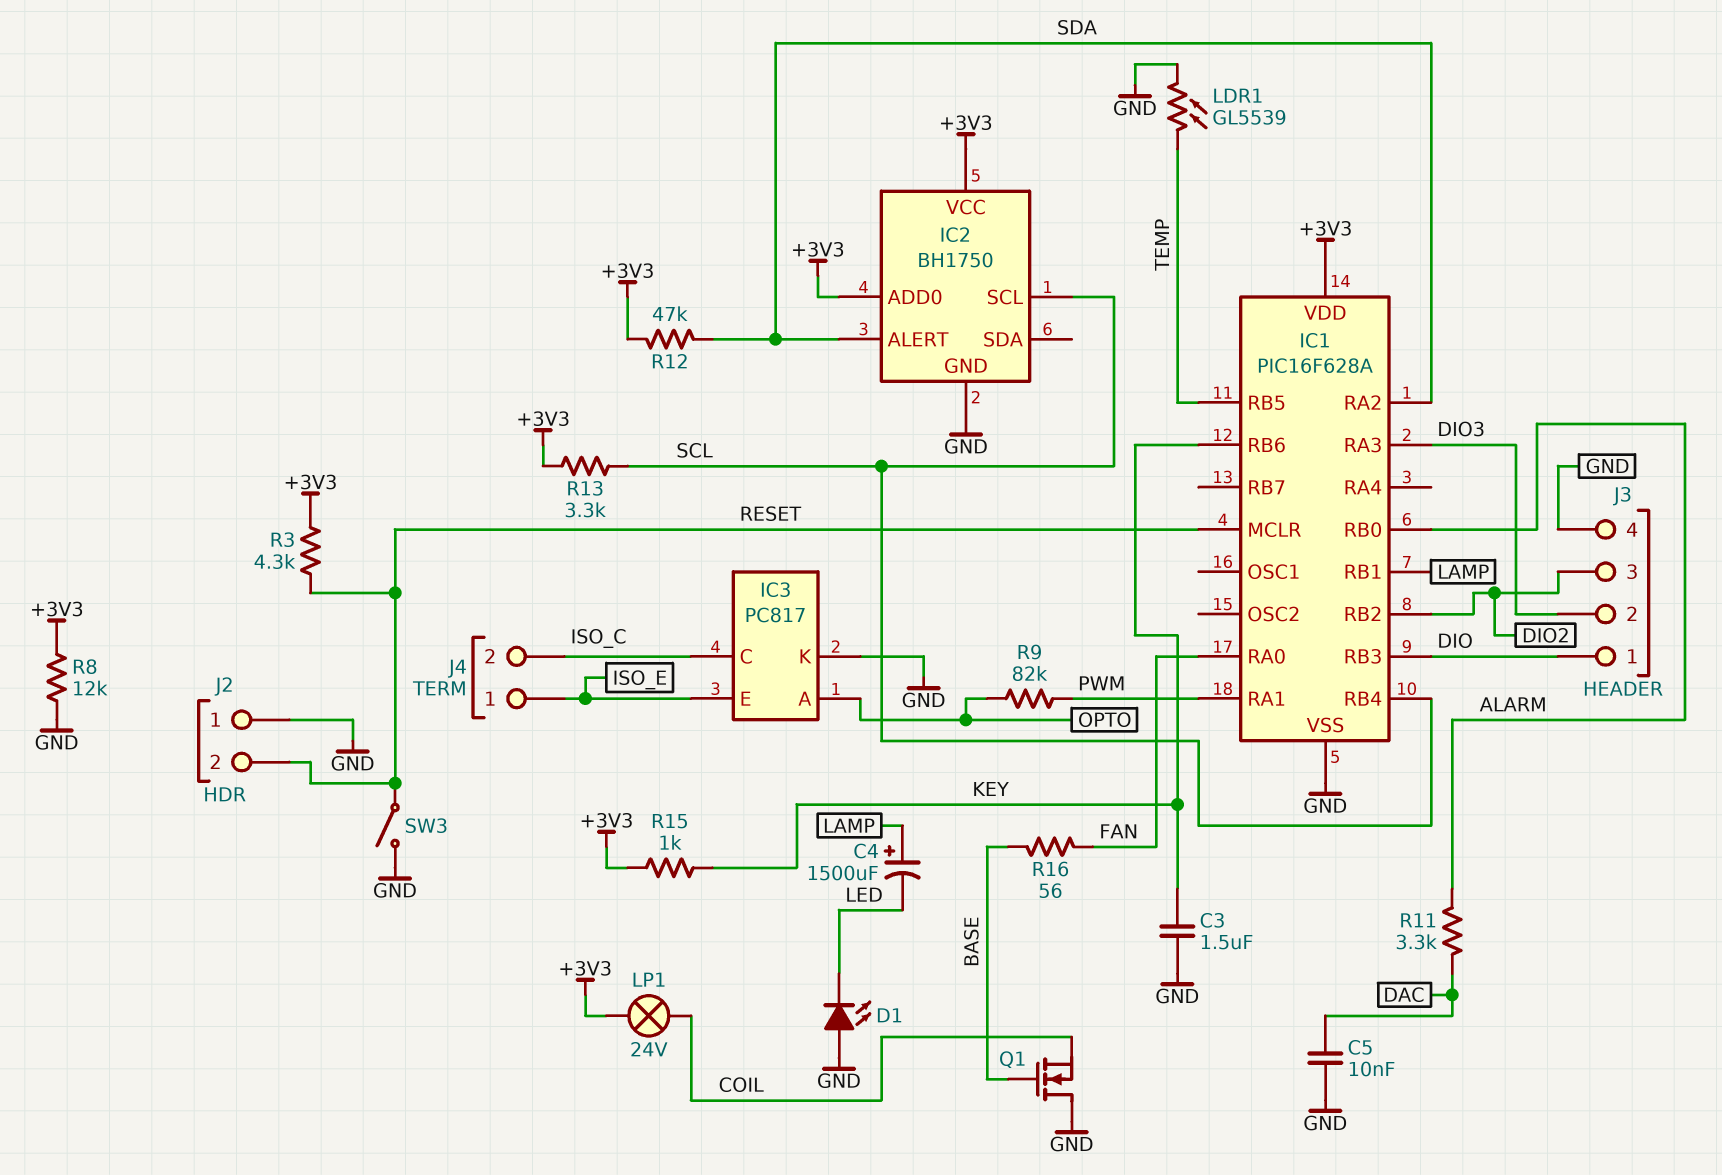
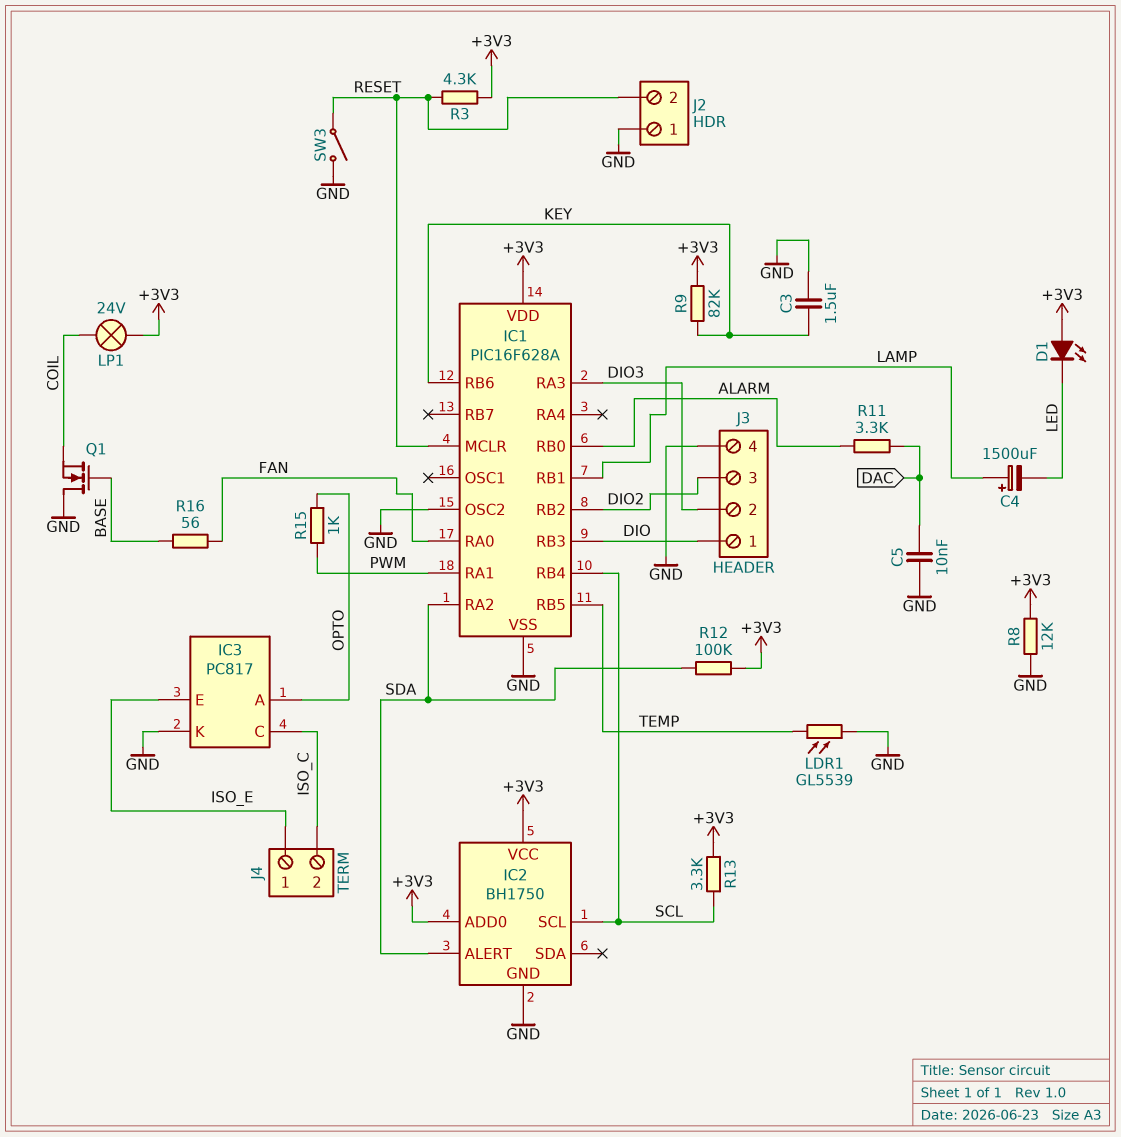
D1: LED (A GND, K LED) -> LED (A +3V3, K LED)
IC1 pin OSC2: none -> GND
R9: 82k (OPTO, PWM) -> 82k (+3V3, KEY)
R12: 47k (+3V3, SDA) -> 100k (+3V3, SDA)
R15: 1k (+3V3, KEY) -> 1k (OPTO, PWM)

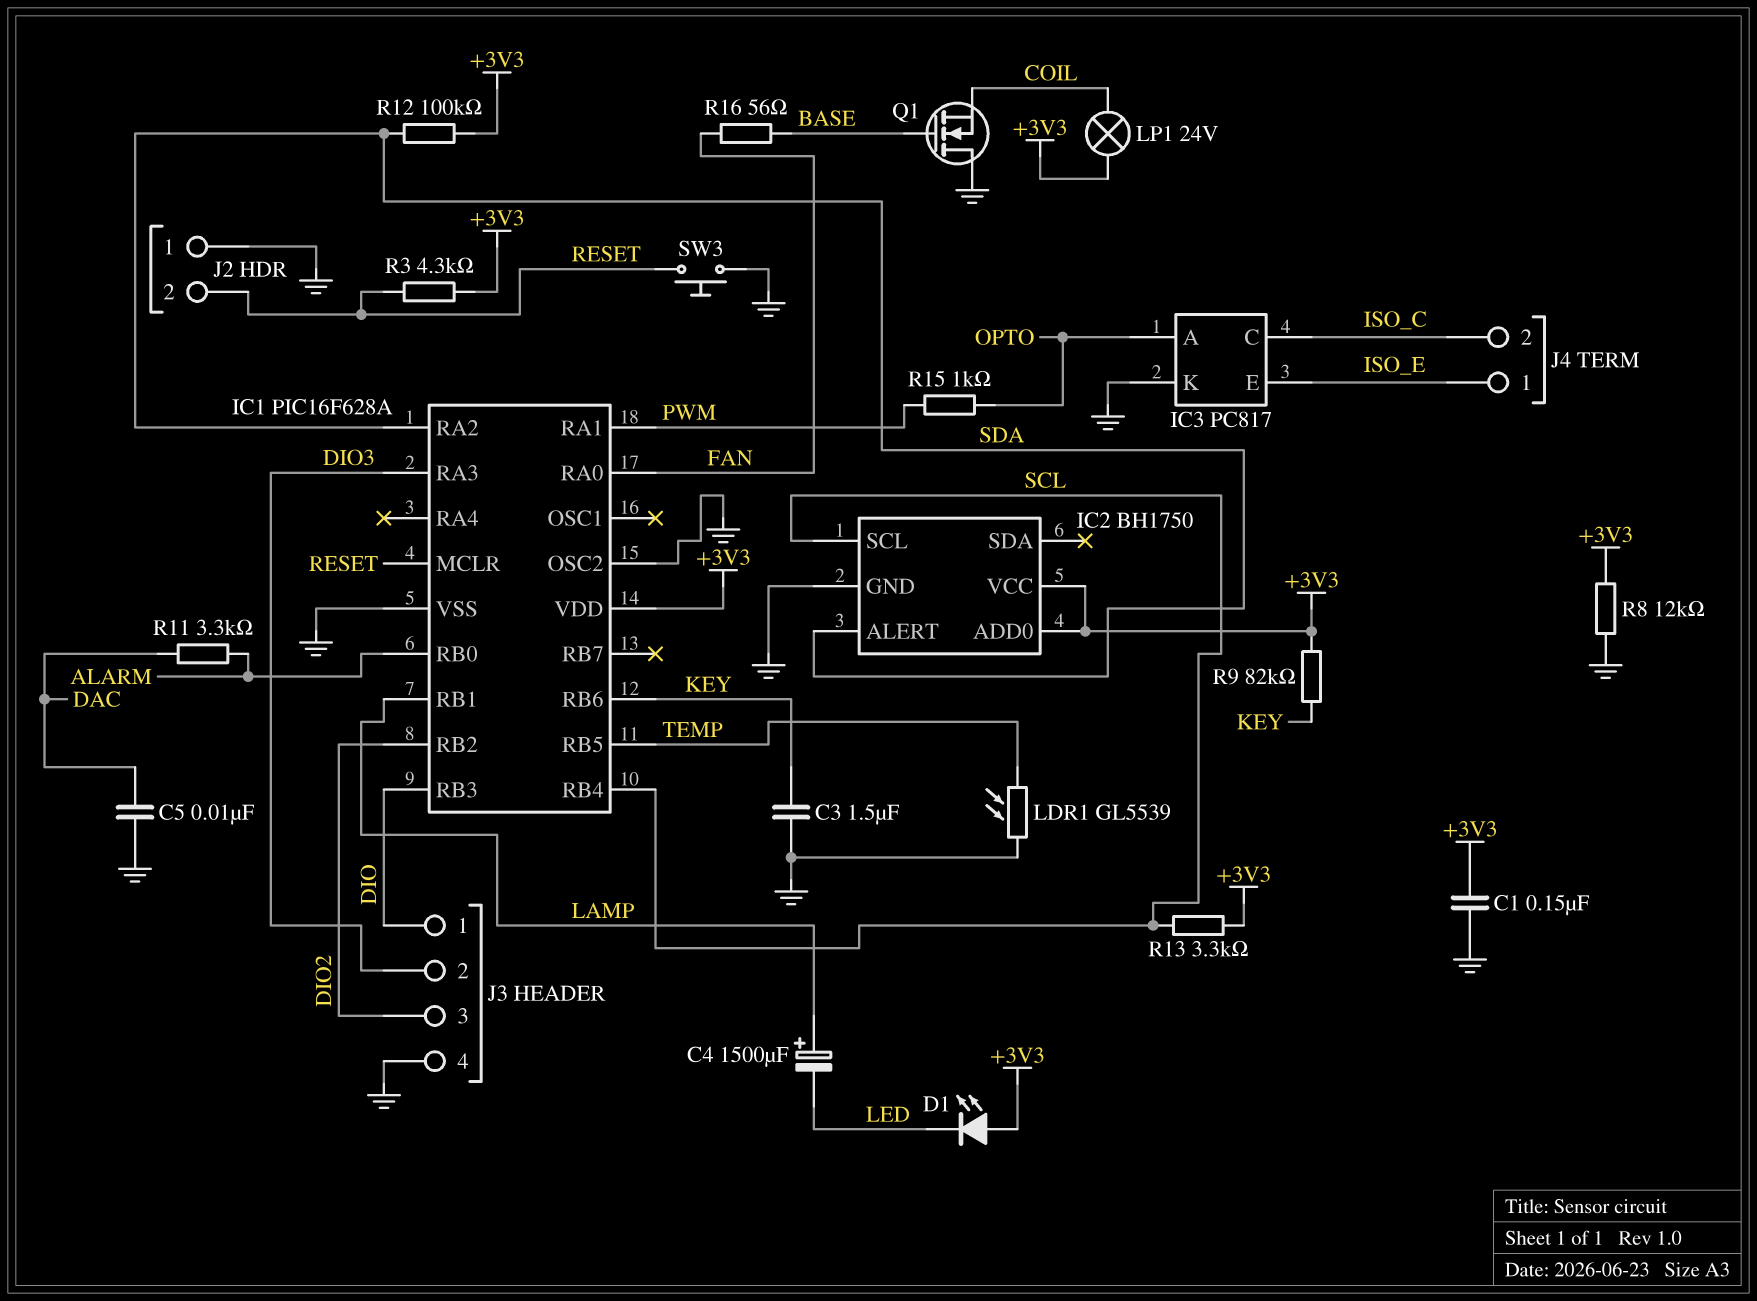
C1: none -> 150nF (+3V3, GND)
SW3: switch (GND, RESET) -> button (GND, RESET)

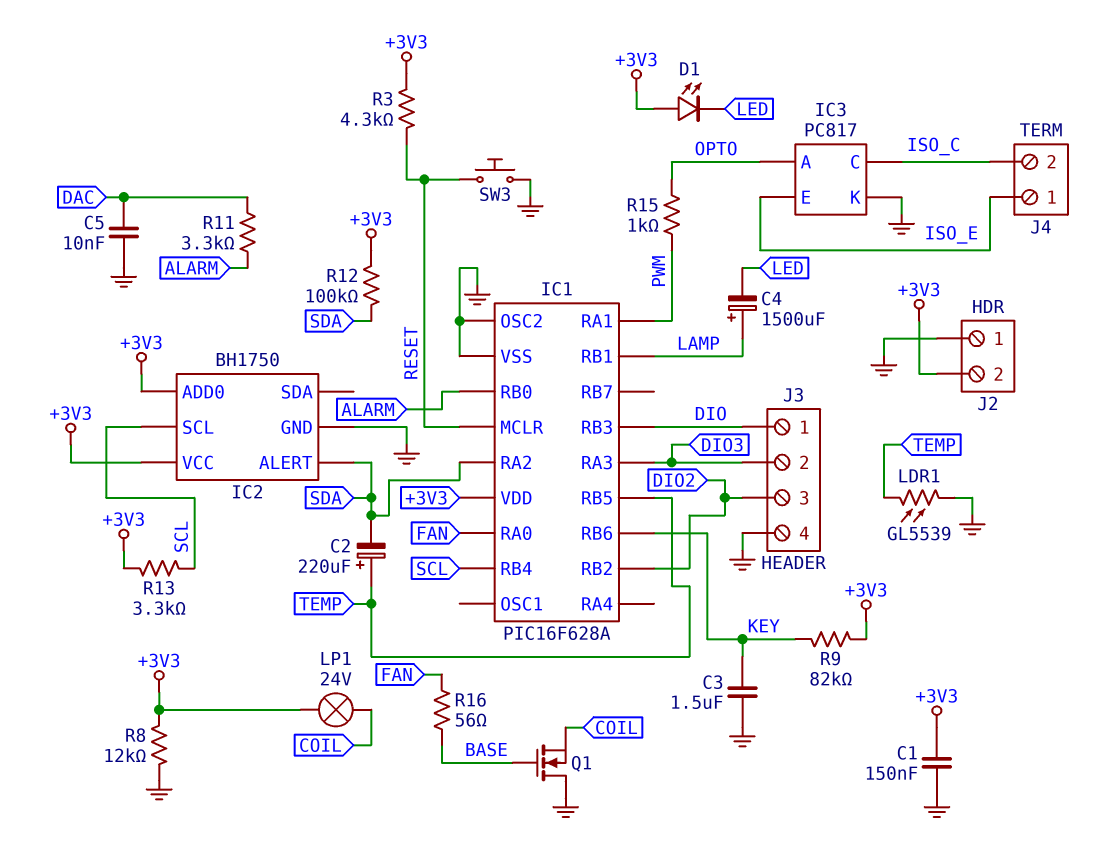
C2: none -> 220uF (plus TEMP, minus SDA)
J2 pin 2: RESET -> +3V3

